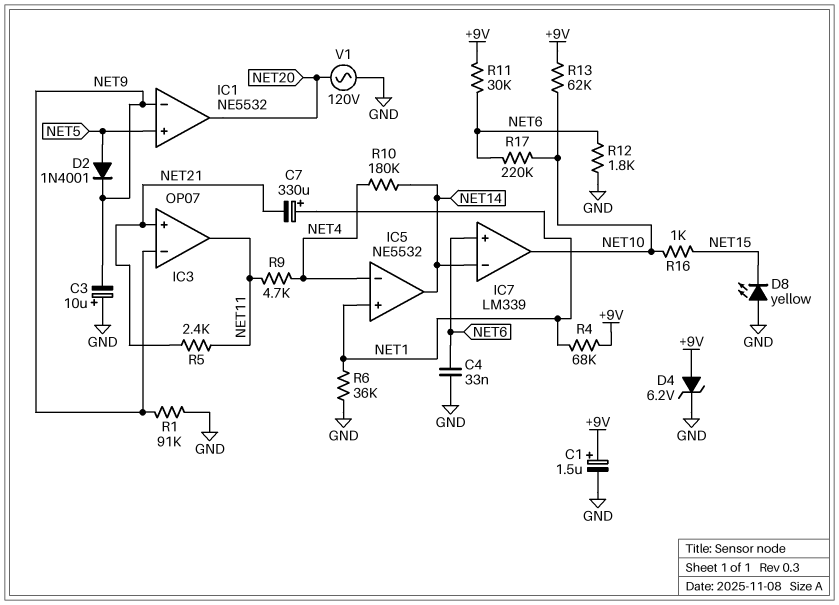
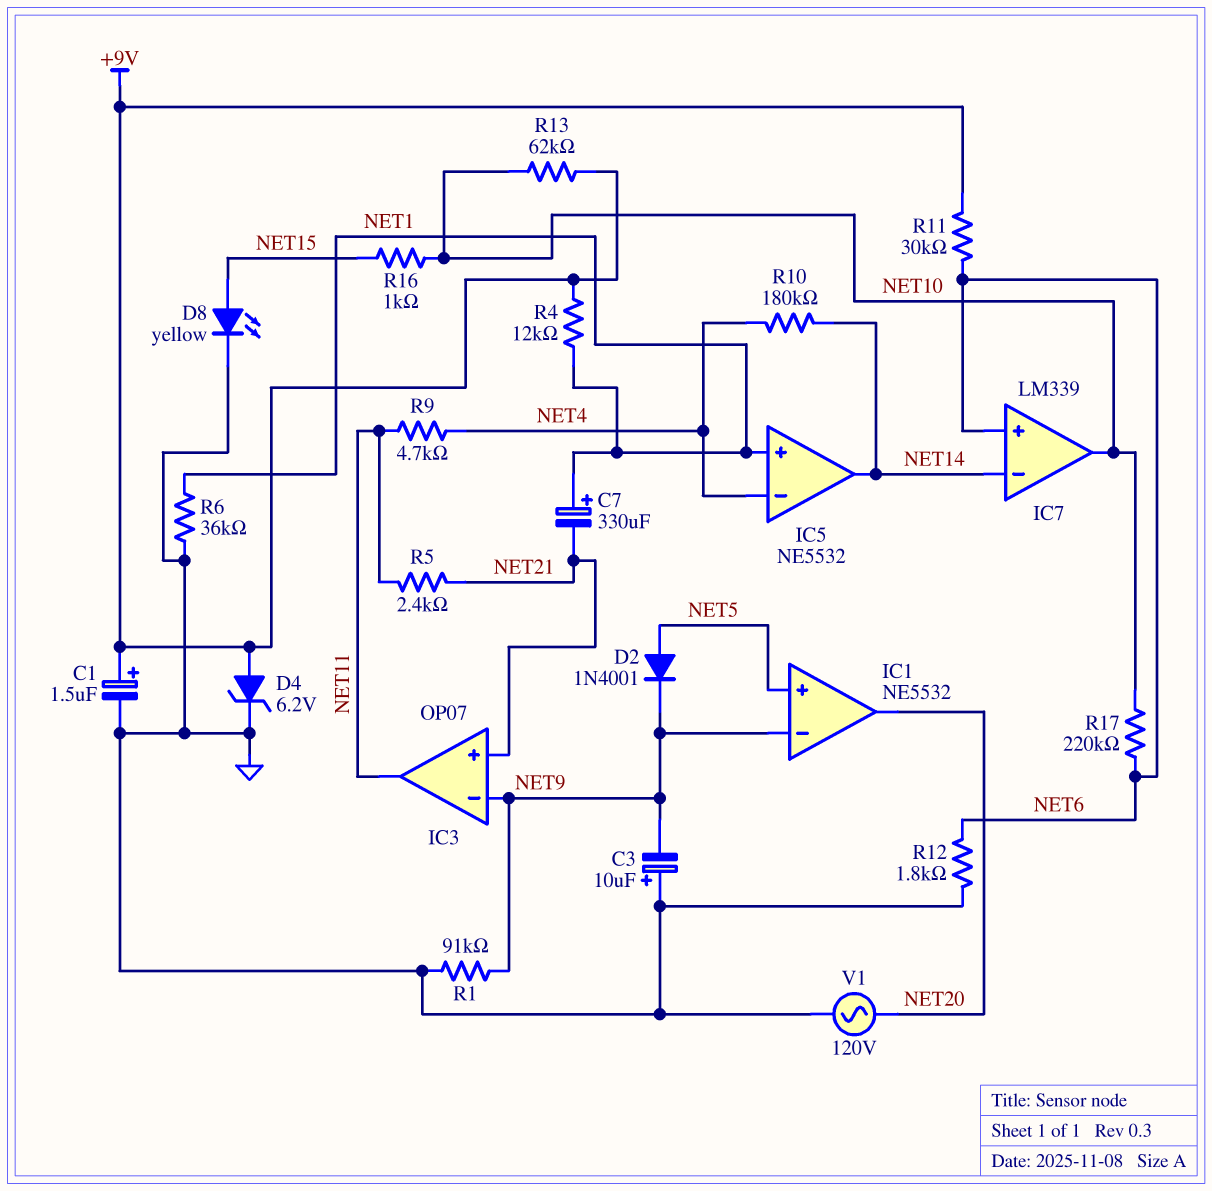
C4: 33nF (GND, NET6) -> none
D8: LED yellow (A GND, K NET15) -> LED yellow (A NET15, K GND)
R4: 68k (+9V, NET1) -> 12k (+9V, NET1)

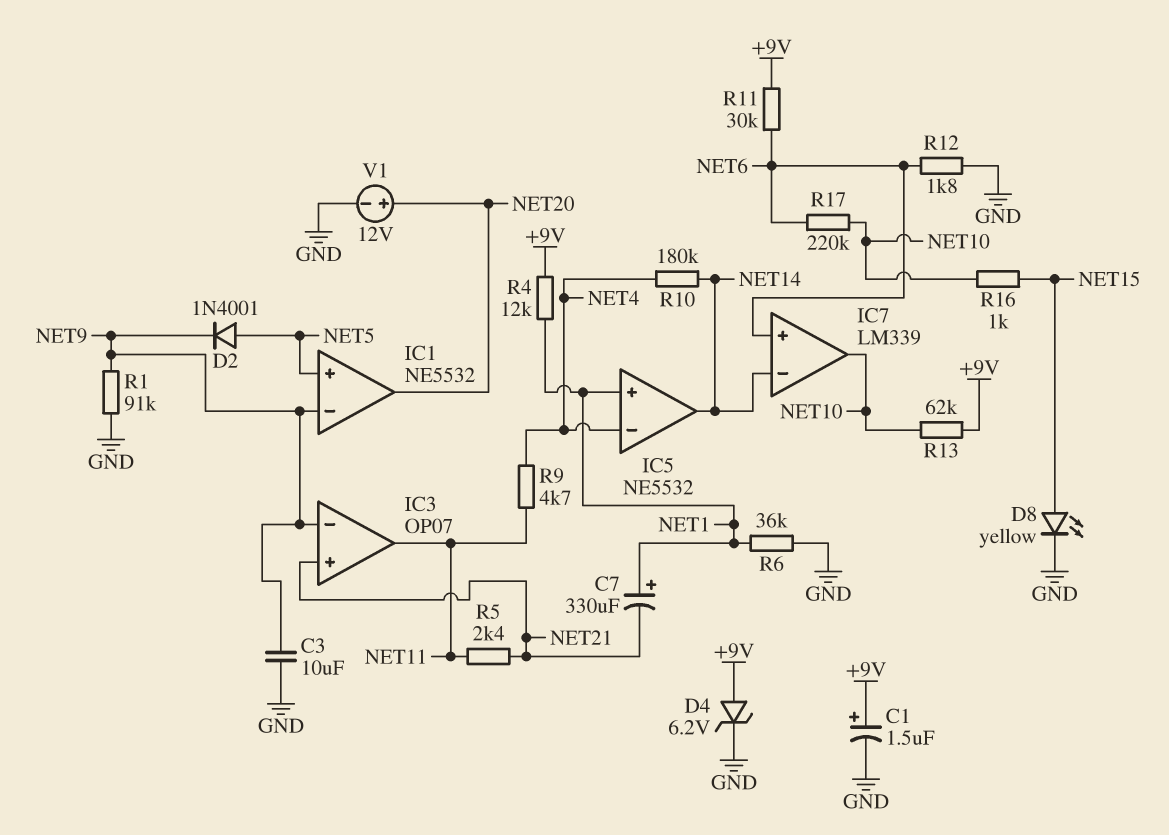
C3: 10uF (plus GND, minus NET9) -> 10uF (GND, NET9)
V1: AC 120V (GND, NET20) -> 12V (plus NET20, minus GND)

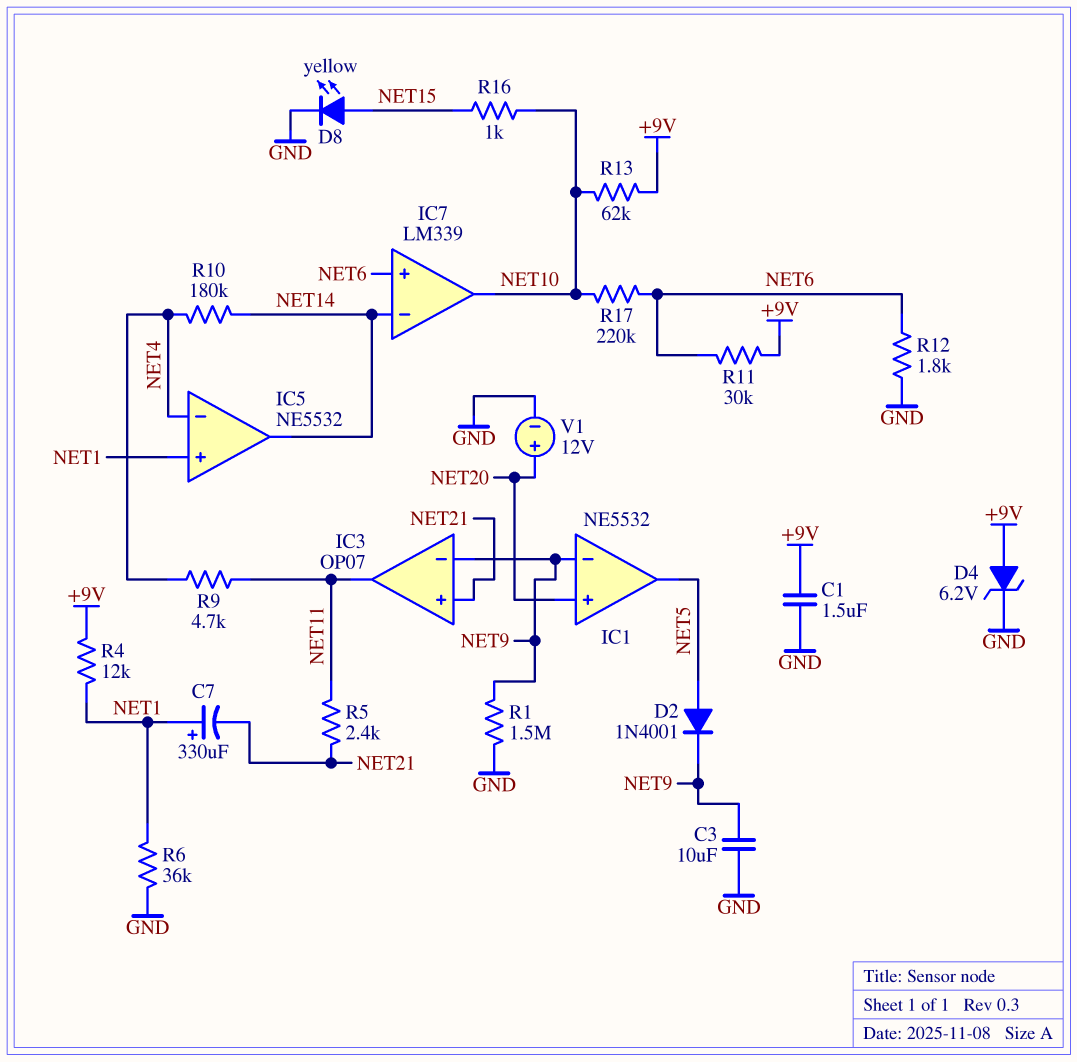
C1: 1.5uF (plus +9V, minus GND) -> 1.5uF (+9V, GND)
IC1 pin in+: NET5 -> NET20
IC1 pin out: NET20 -> NET5
R1: 91k (GND, NET9) -> 1.5M (GND, NET9)

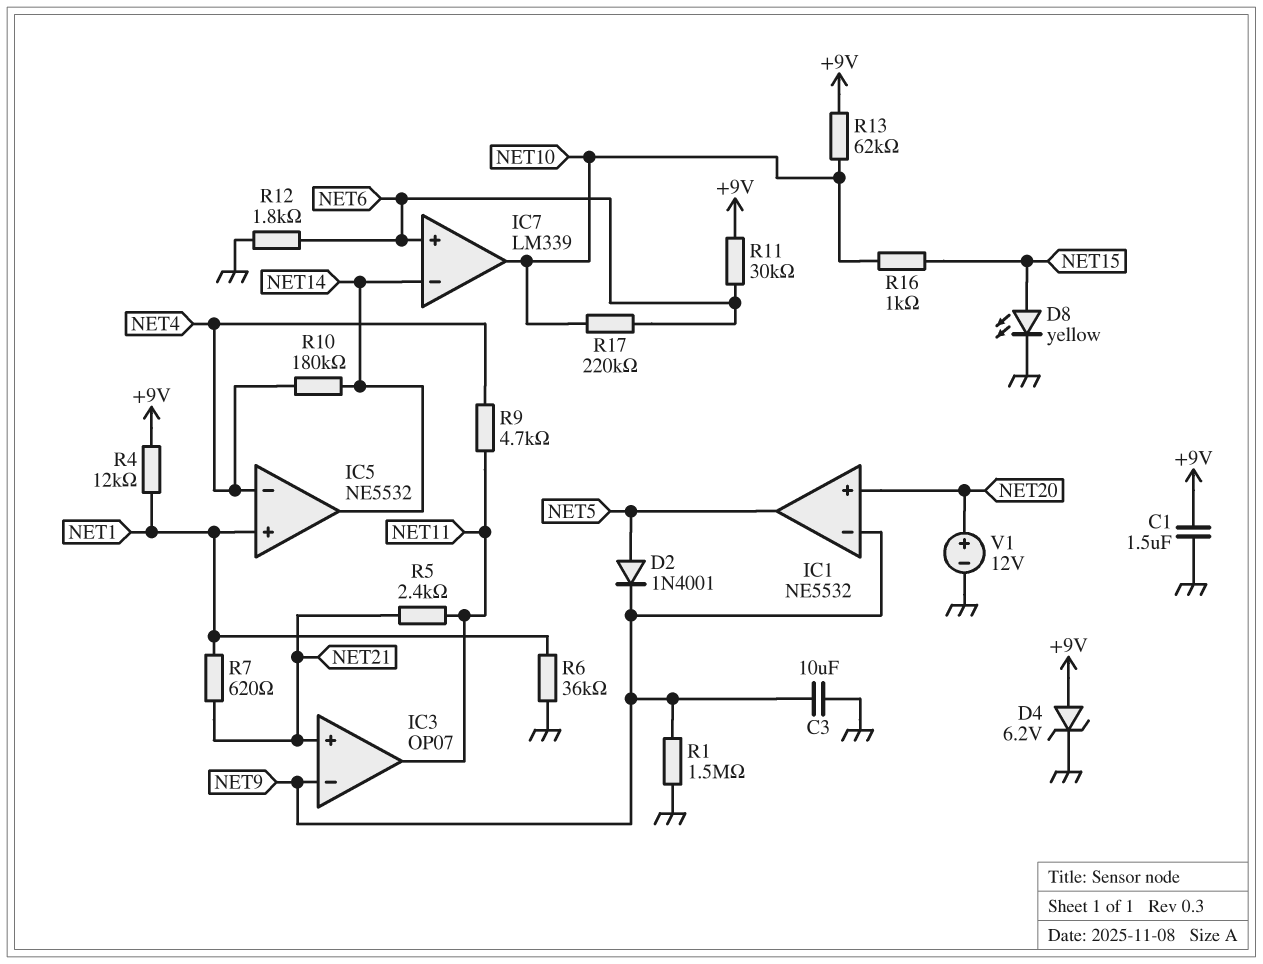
C7: 330uF (plus NET1, minus NET21) -> none
R7: none -> 620 (NET1, NET21)

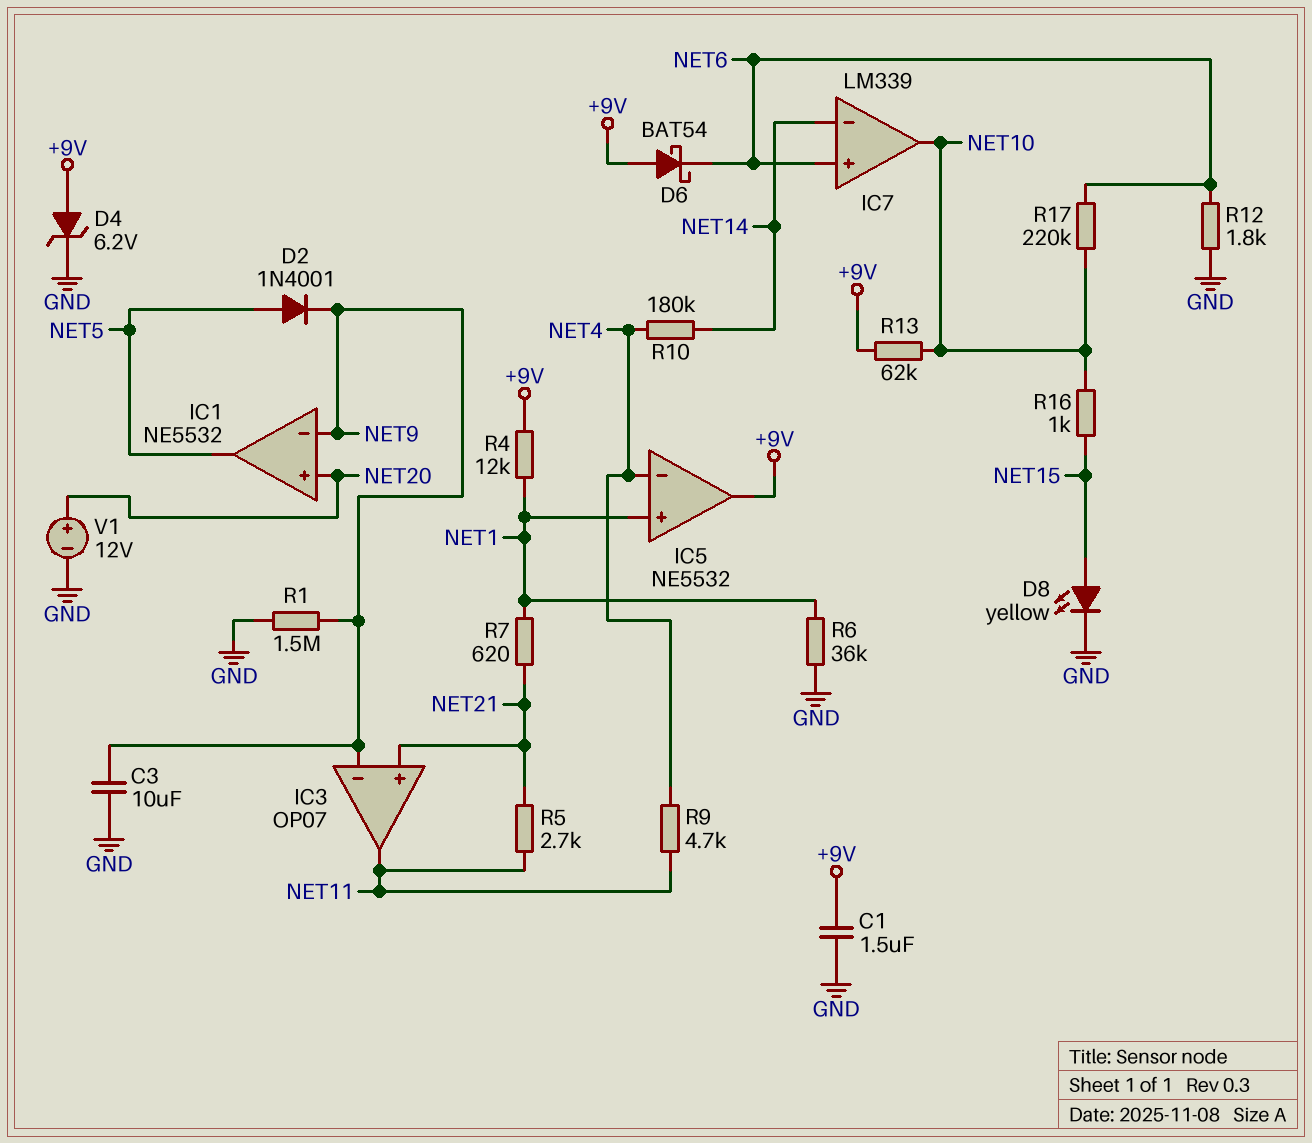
D6: none -> schottky BAT54 (A +9V, K NET6)
IC5 pin out: NET14 -> +9V
R5: 2.4k (NET11, NET21) -> 2.7k (NET11, NET21)
R11: 30k (+9V, NET6) -> none

